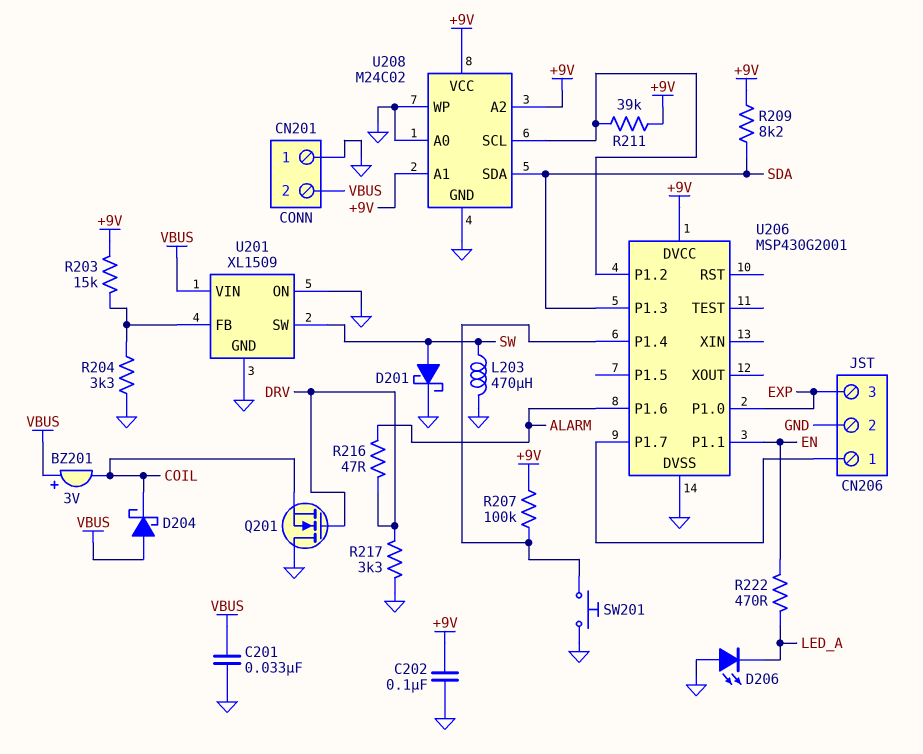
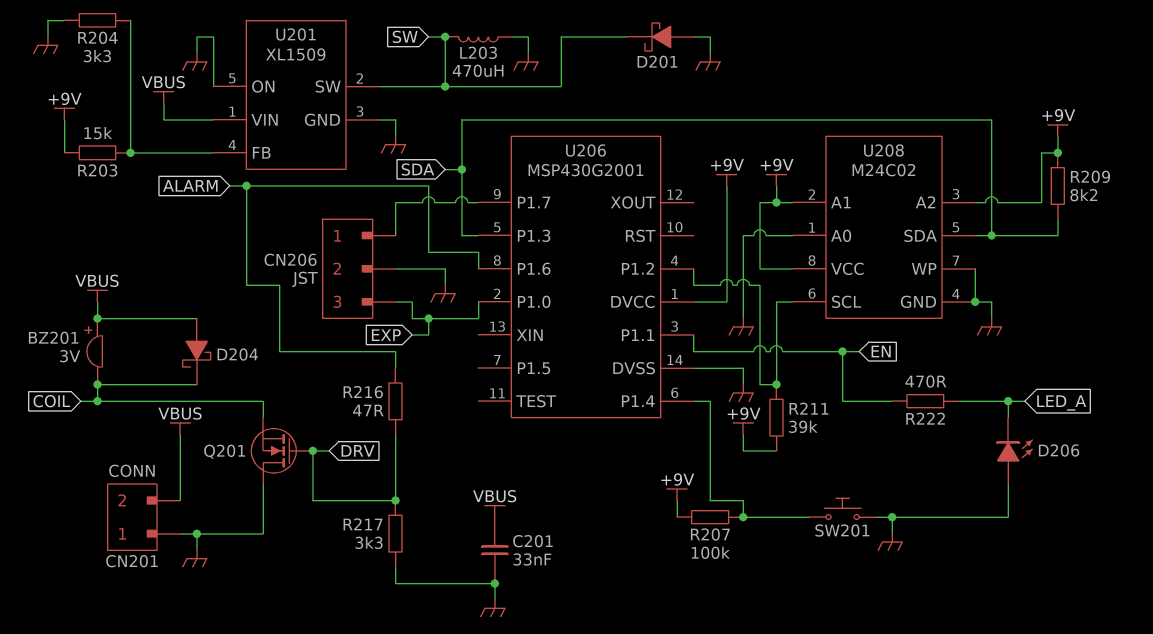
C202: 100nF (+9V, GND) -> none
D201: schottky (A SW, K GND) -> schottky (A GND, K SW)

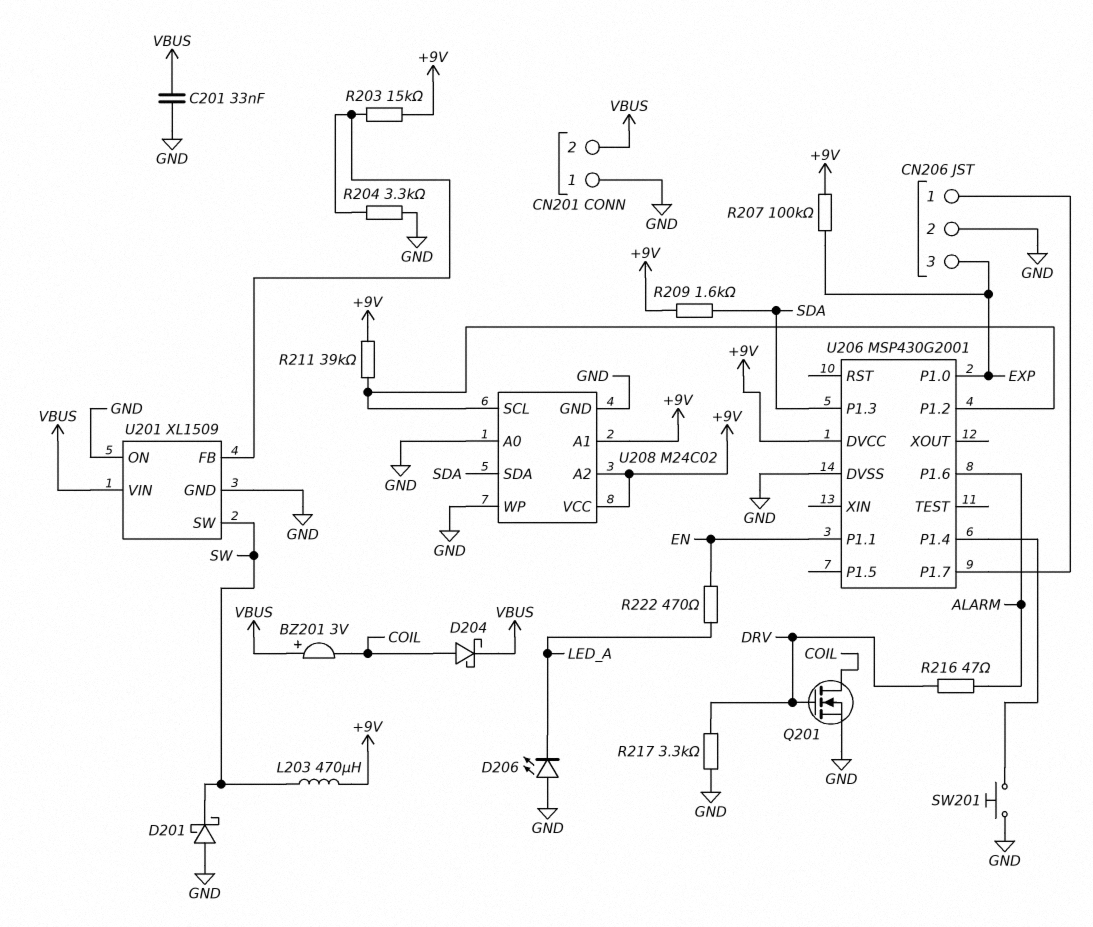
D204: schottky (A VBUS, K COIL) -> schottky (A COIL, K VBUS)
L203: 470uH (GND, SW) -> 470uH (+9V, SW)
Q201: NMOS (G DRV, D GND, S COIL) -> NMOS (G DRV, D COIL, S GND)
R207: 100k (+9V, U206/P1.4) -> 100k (+9V, EXP)
R209: 8.2k (+9V, SDA) -> 1.6k (+9V, SDA)

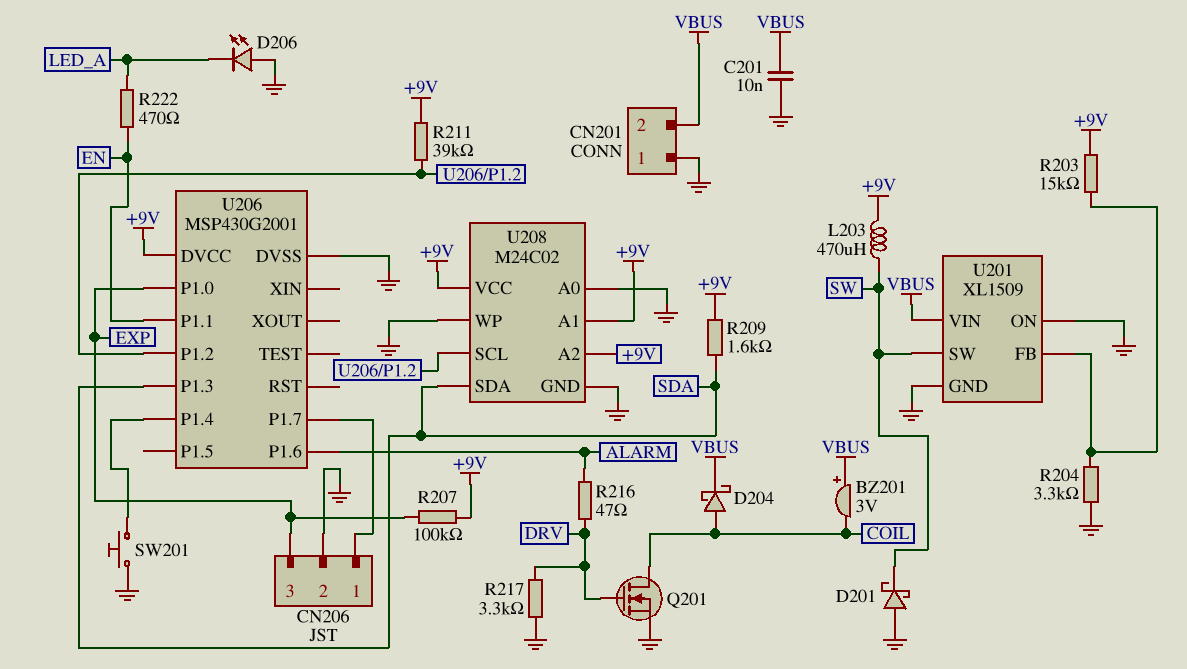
C201: 33nF (GND, VBUS) -> 10nF (GND, VBUS)

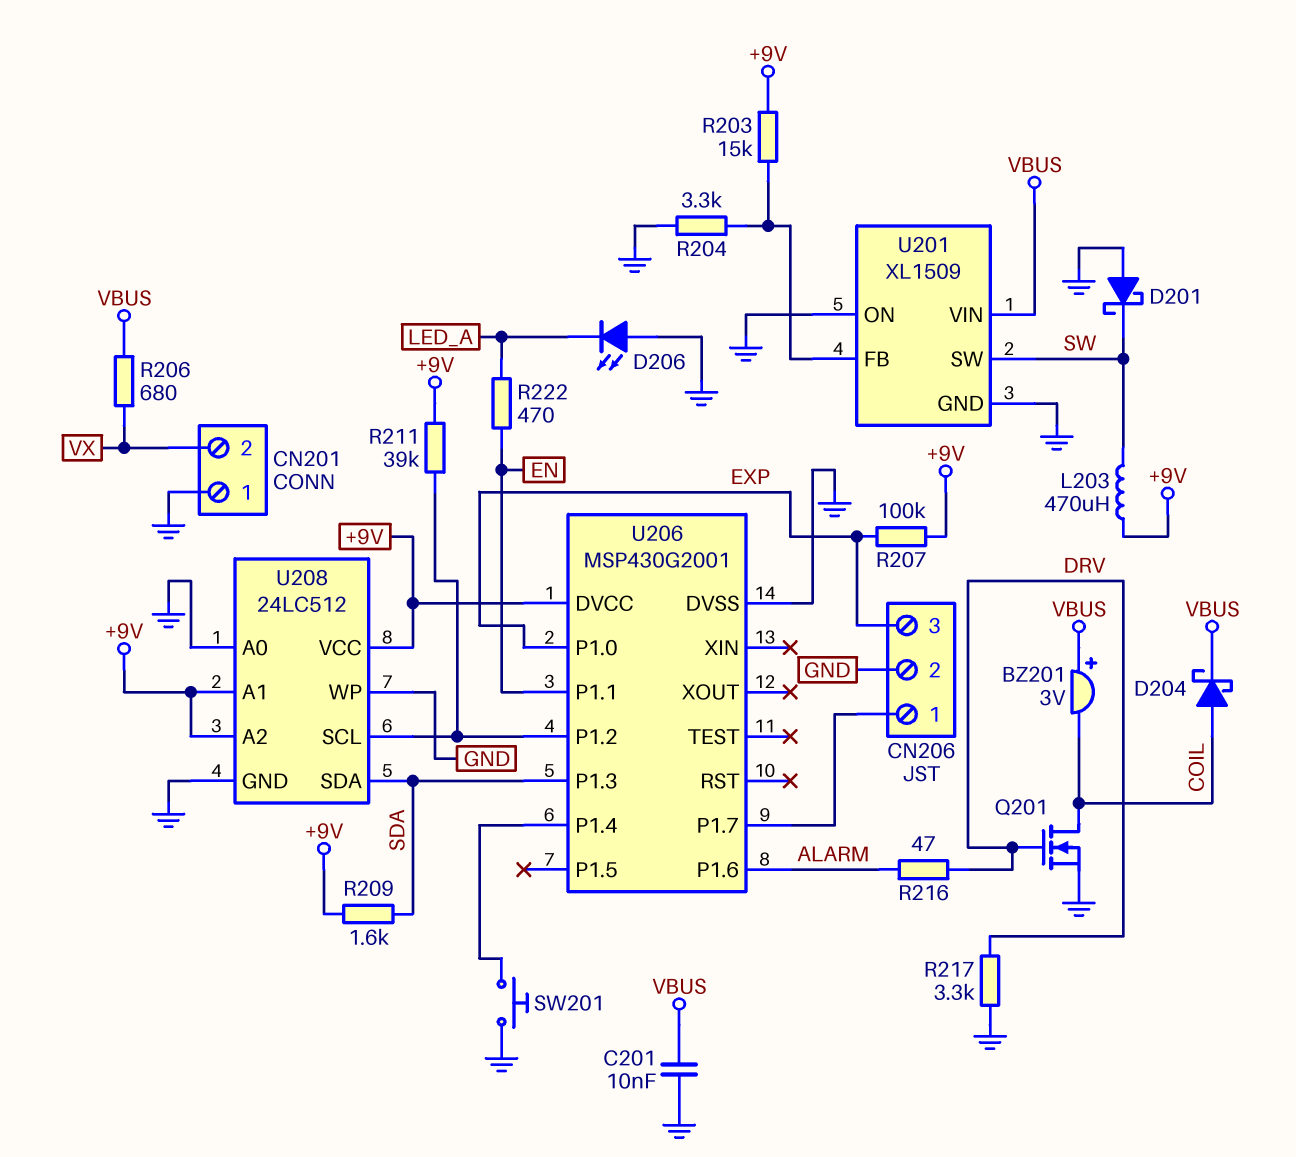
CN201 pin 2: VBUS -> VX
R206: none -> 680 (VBUS, VX)
U208: M24C02 -> 24LC512

